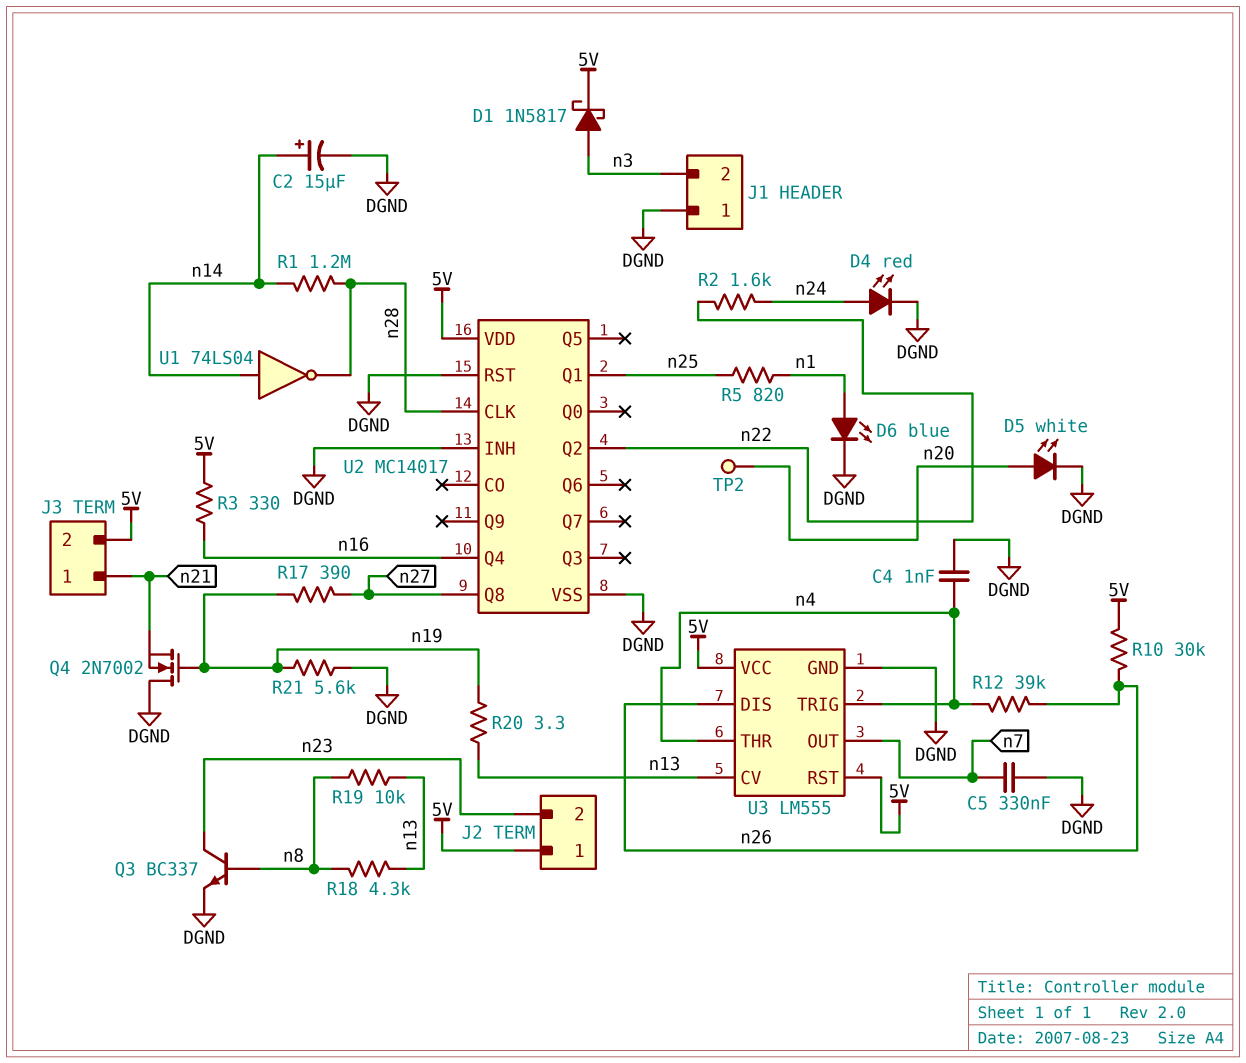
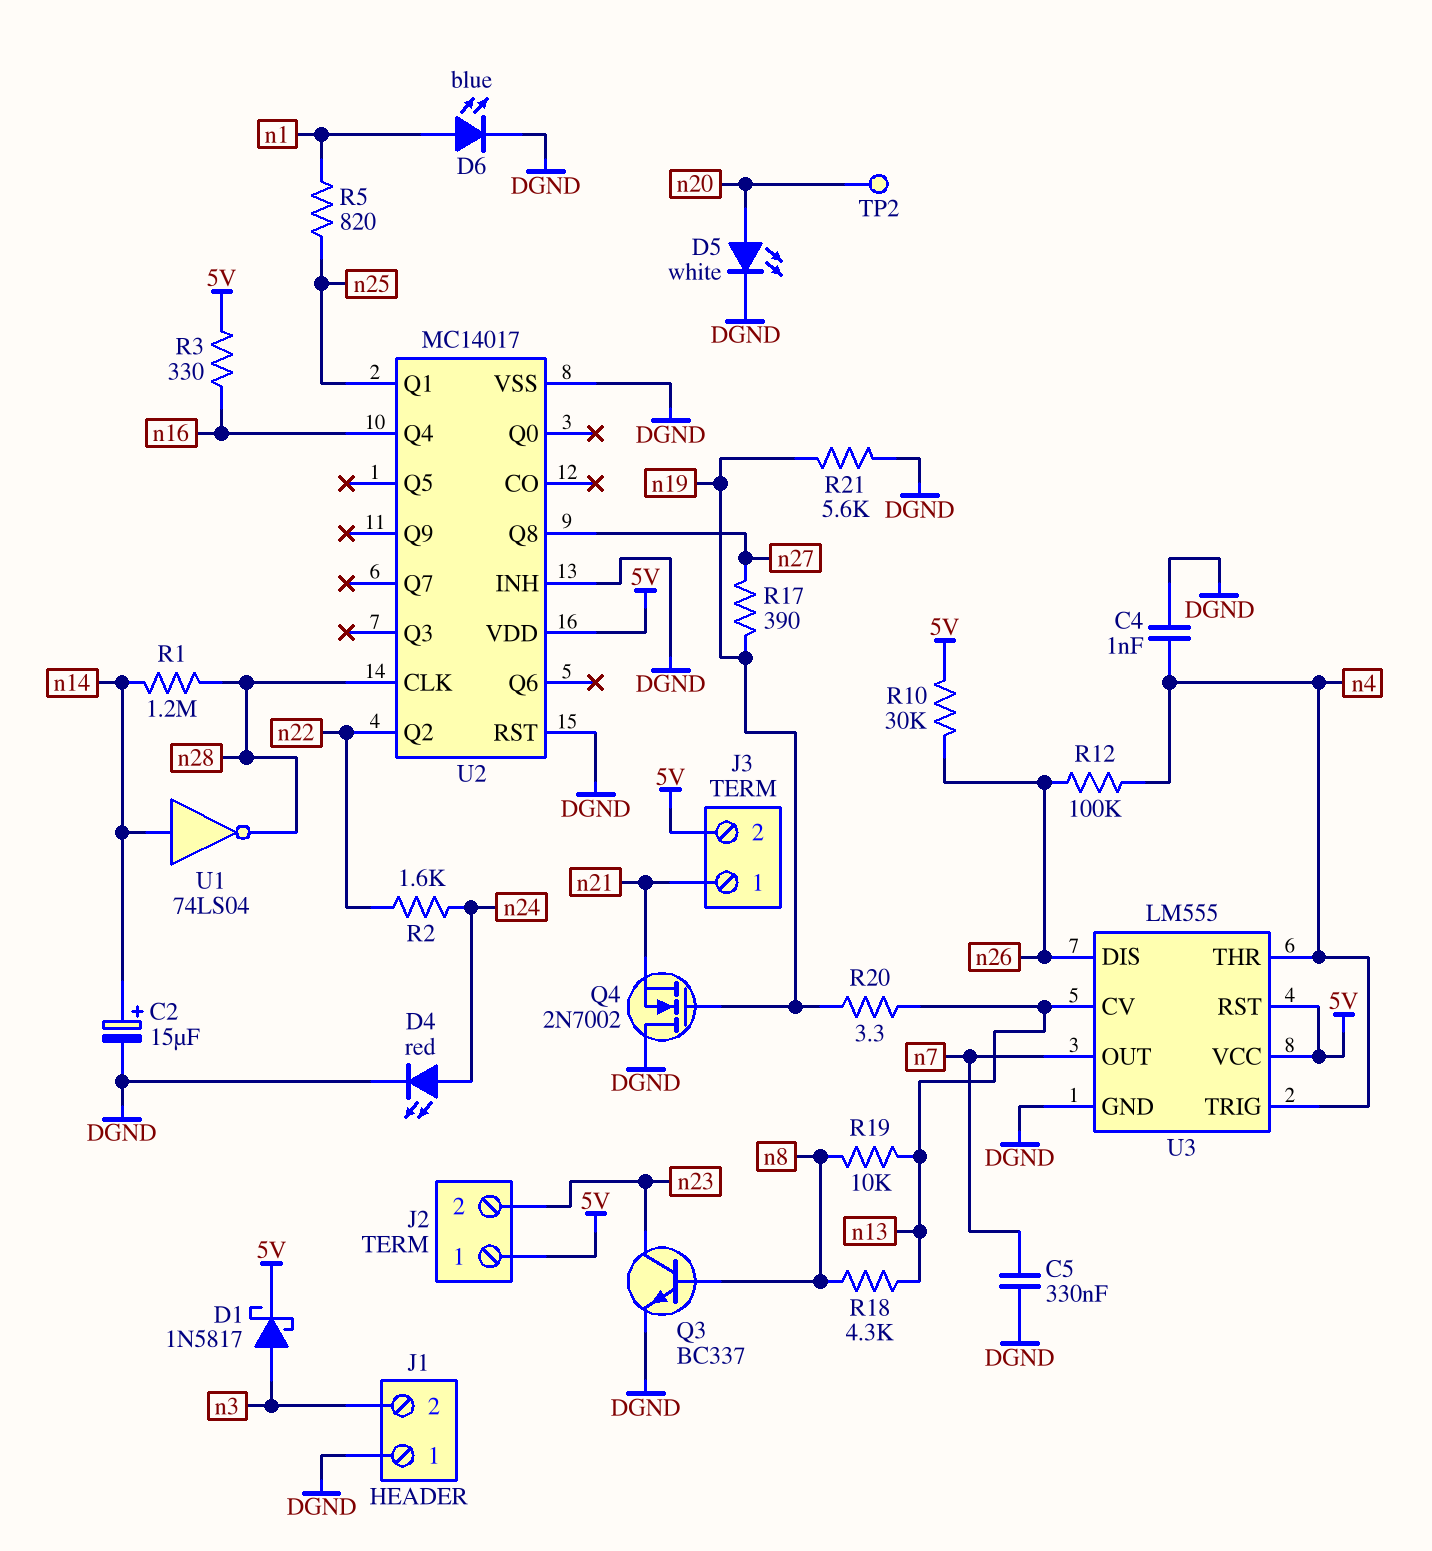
R12: 39k (n4, n26) -> 100k (n4, n26)

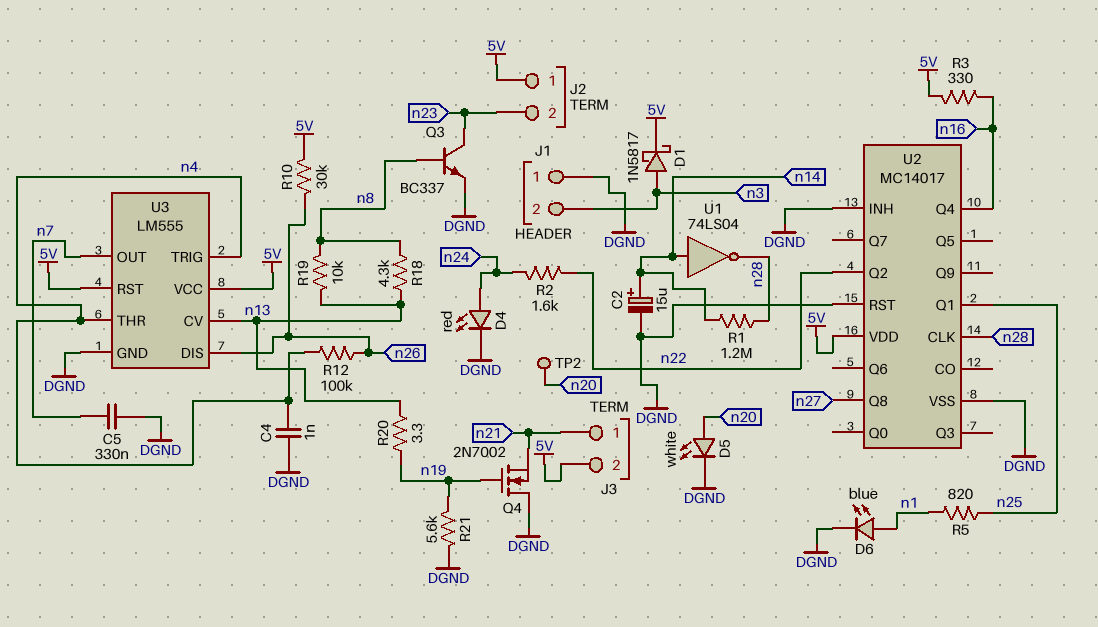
R17: 390 (n19, n27) -> none

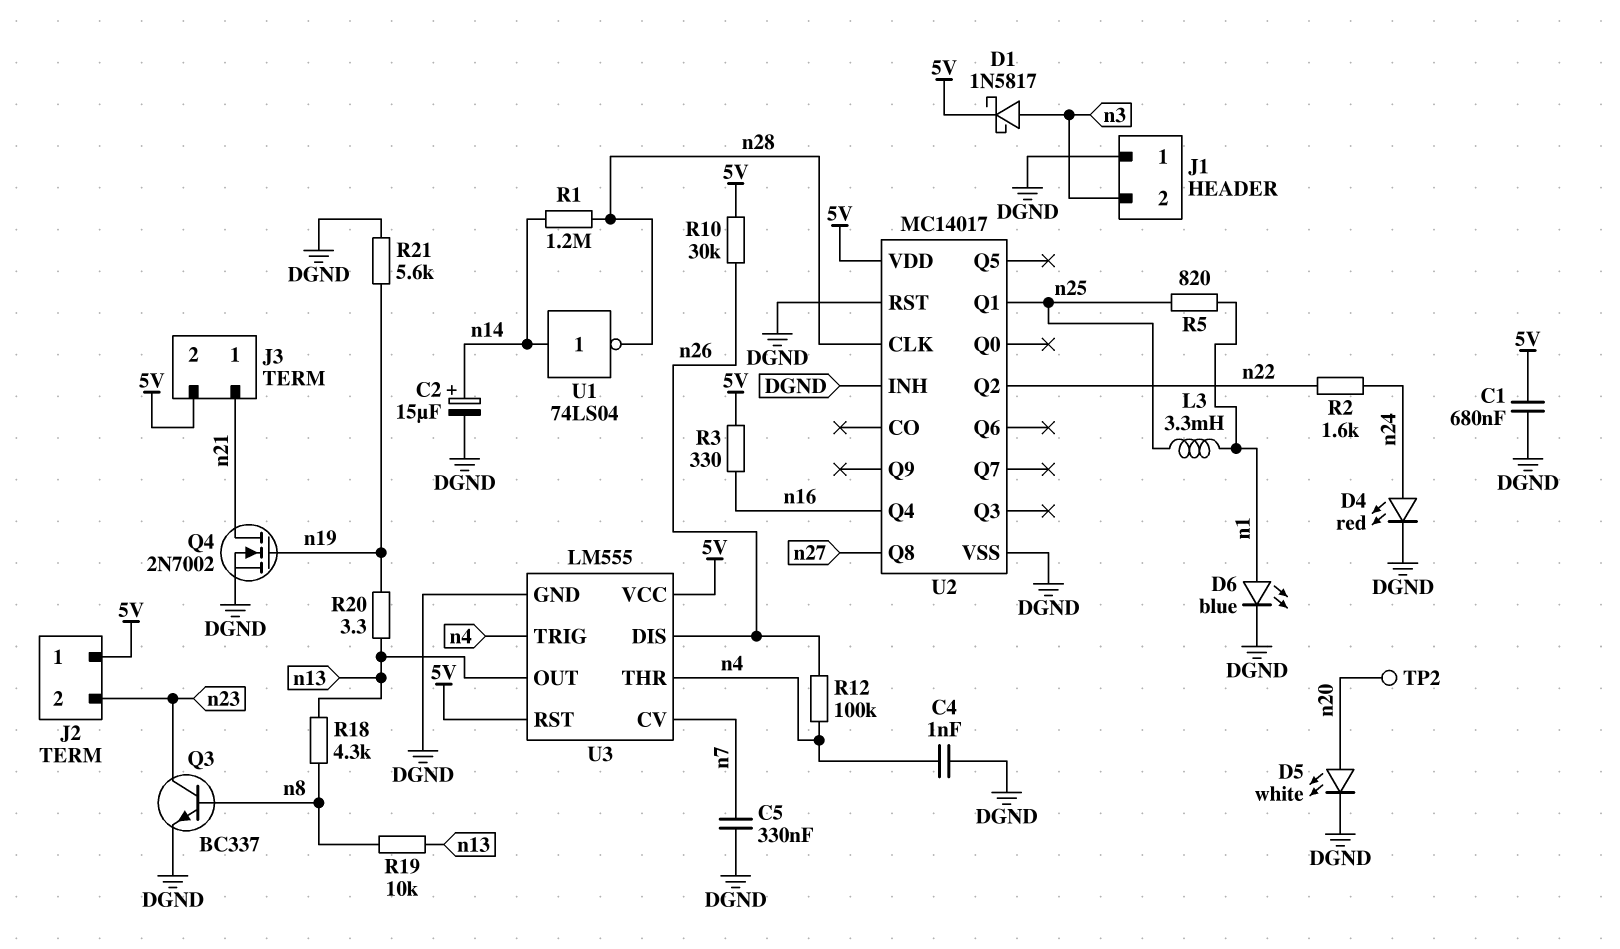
C1: none -> 680nF (5V, DGND)
L3: none -> 3.3mH (n1, n25)
Q4: NMOS 2N7002 (G n19, D DGND, S n21) -> NMOS 2N7002 (G n19, D n21, S DGND)
U3 pin CV: n13 -> n7
U3 pin OUT: n7 -> n13

